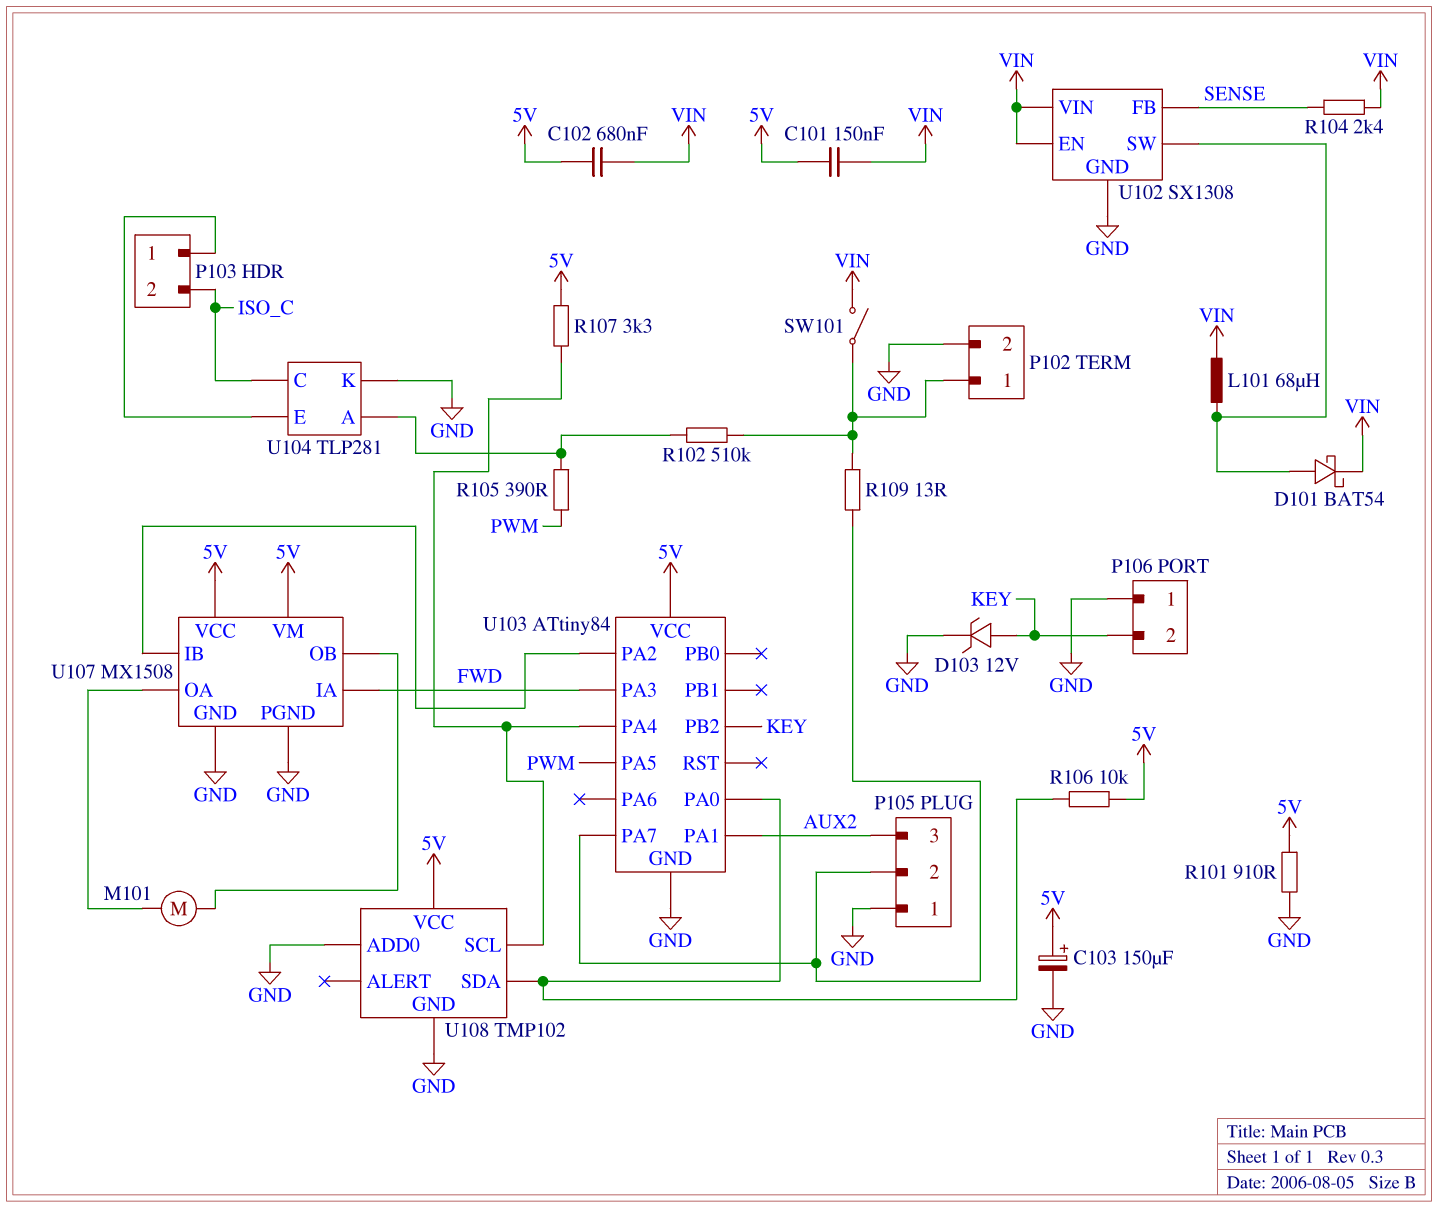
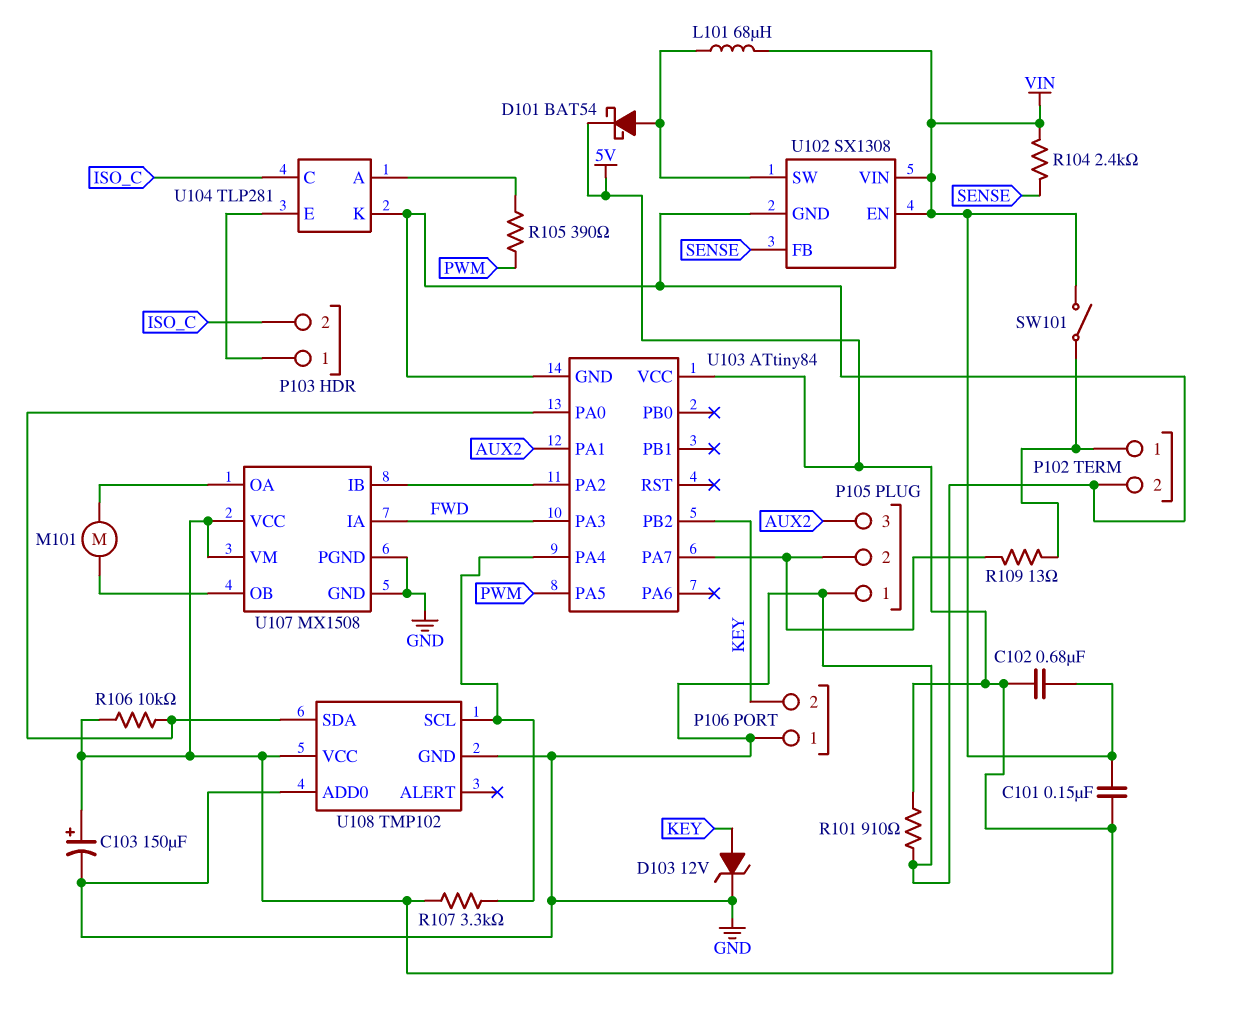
D101: schottky BAT54 (A U102/SW, K VIN) -> schottky BAT54 (A U102/SW, K 5V)
R102: 510k (P102/1, U104/A) -> none

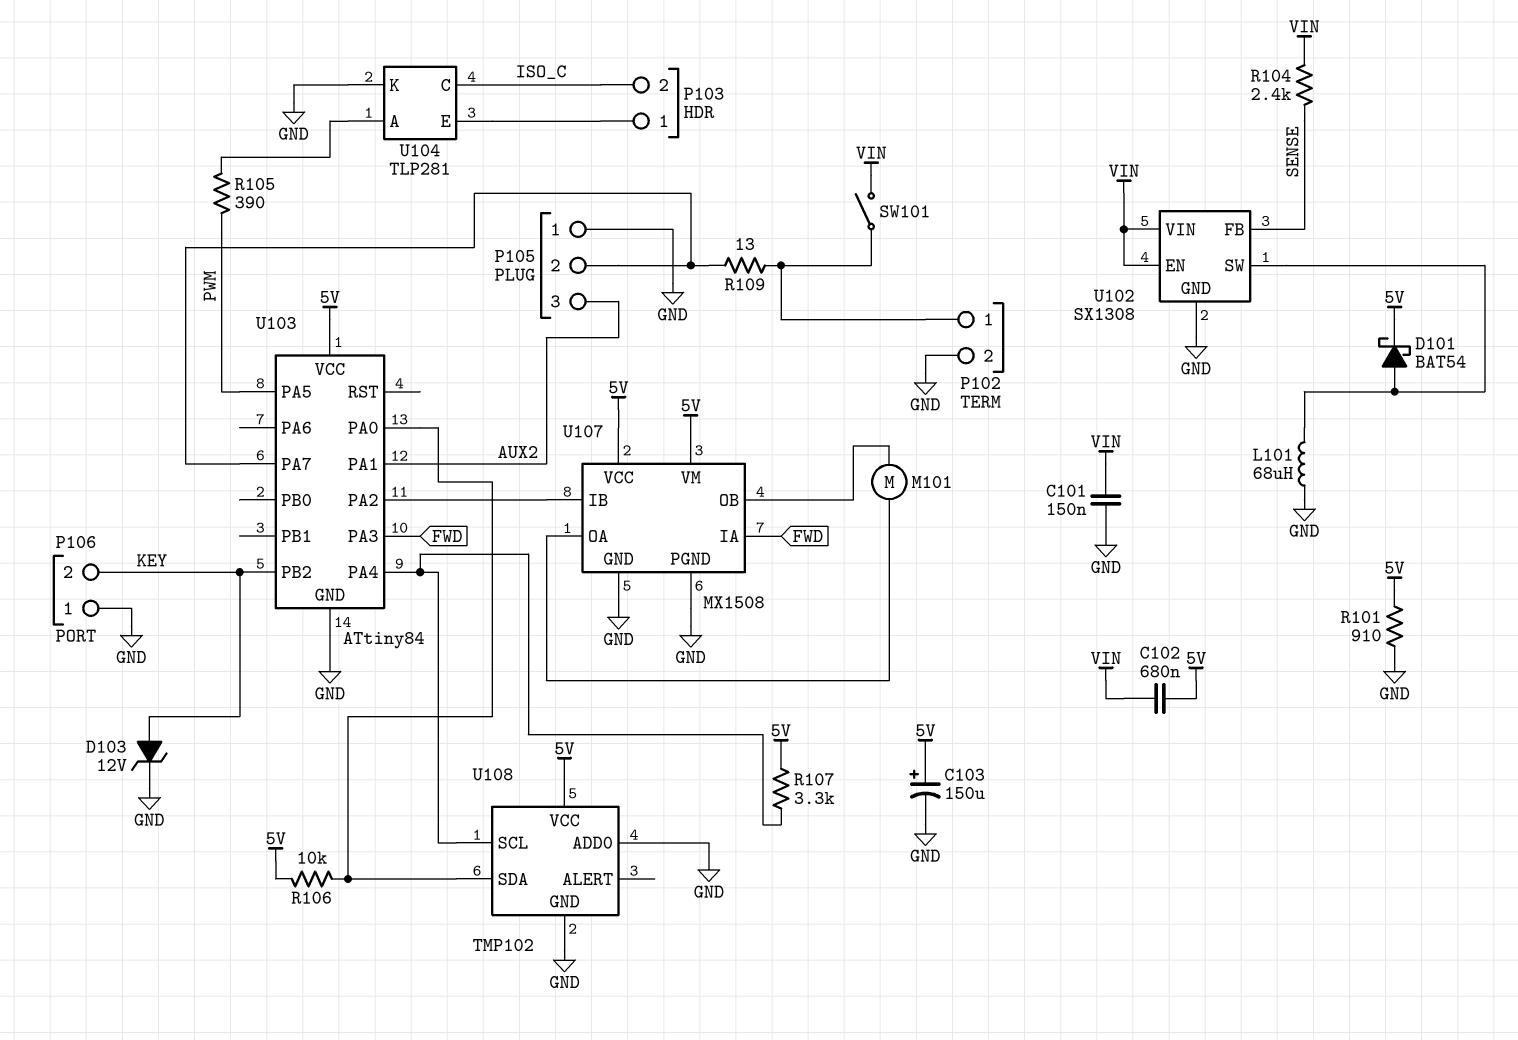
C101: 150nF (5V, VIN) -> 150nF (GND, VIN)
L101: 68uH (U102/SW, VIN) -> 68uH (GND, U102/SW)

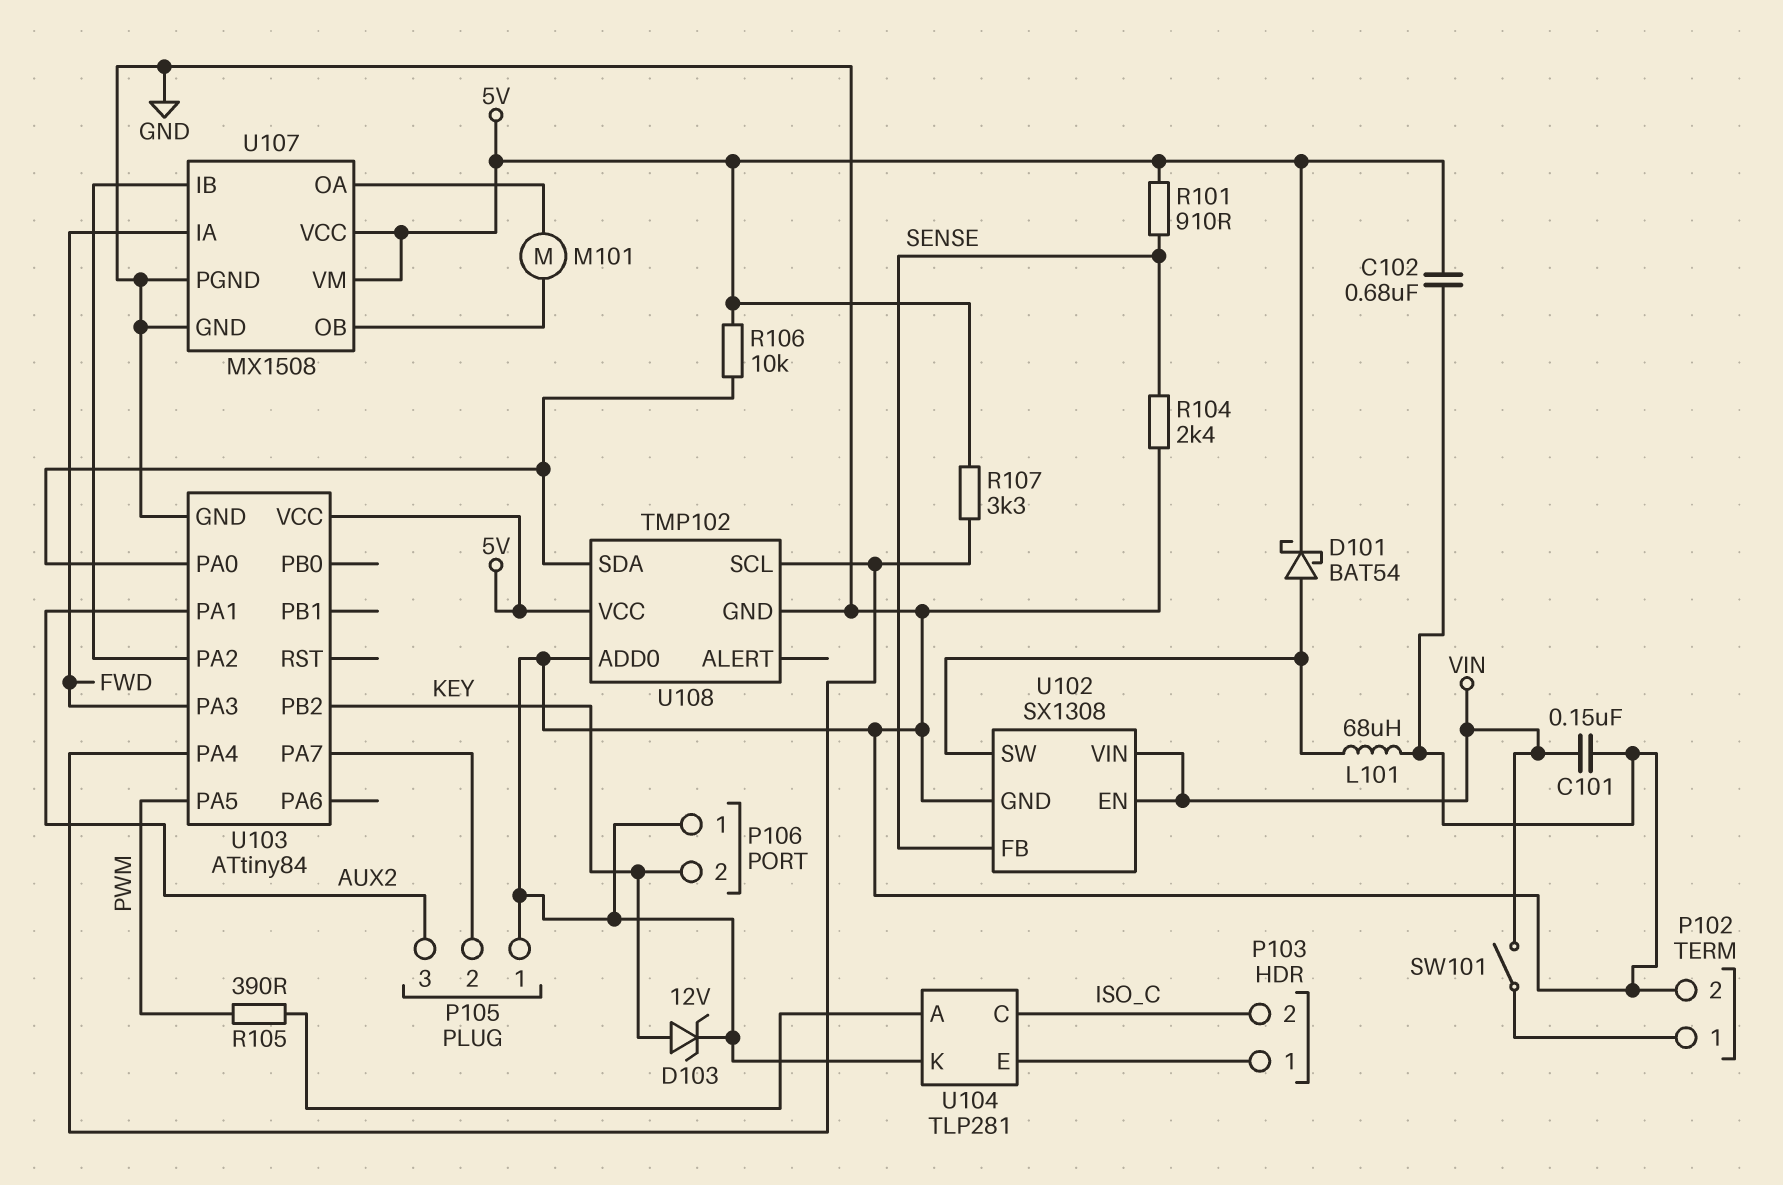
C102: 680nF (5V, VIN) -> 680nF (5V, GND)
C103: 150uF (plus 5V, minus GND) -> none
R101: 910 (5V, GND) -> 910 (5V, SENSE)
R104: 2.4k (SENSE, VIN) -> 2.4k (GND, SENSE)
R109: 13 (P102/1, P105/2) -> none

